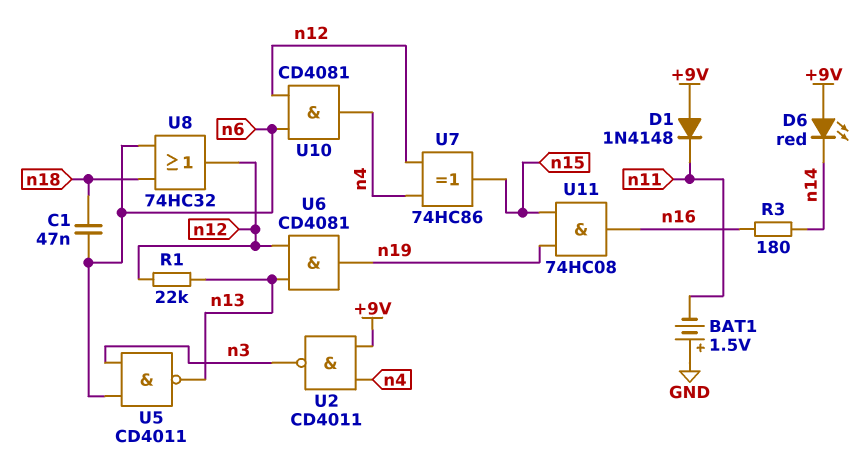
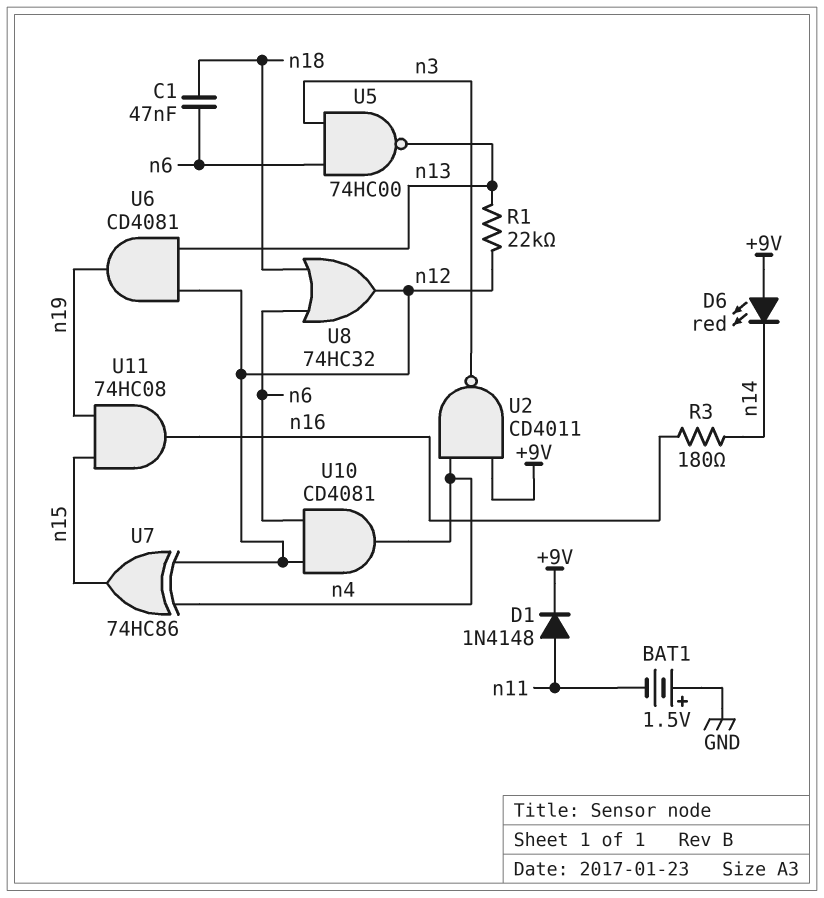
D1: diode 1N4148 (A +9V, K n11) -> diode 1N4148 (A n11, K +9V)
U5: NAND CD4011 (in n3, in n6, out n13) -> NAND 74HC00 (in n3, in n6, out n13)

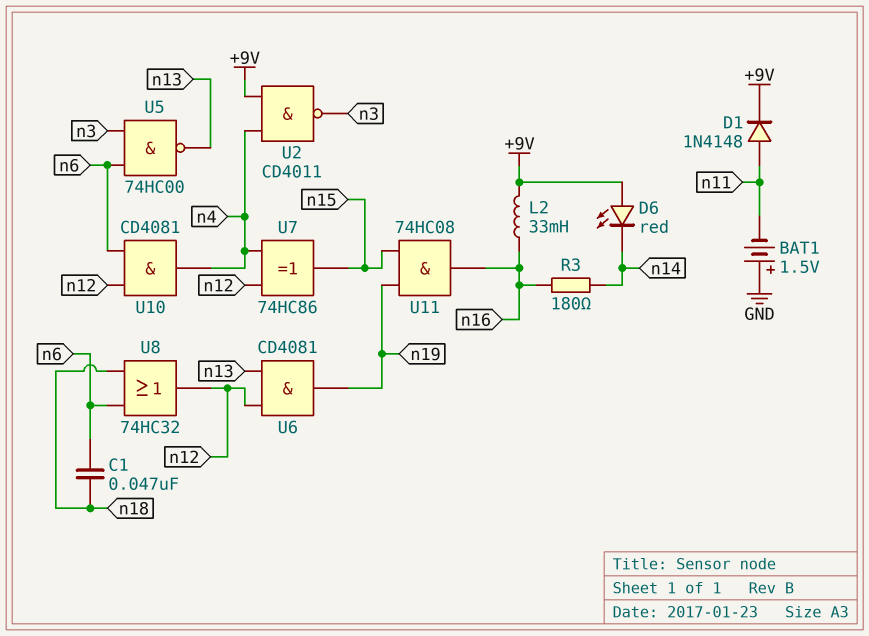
L2: none -> 33mH (+9V, n16)
R1: 22k (n12, n13) -> none

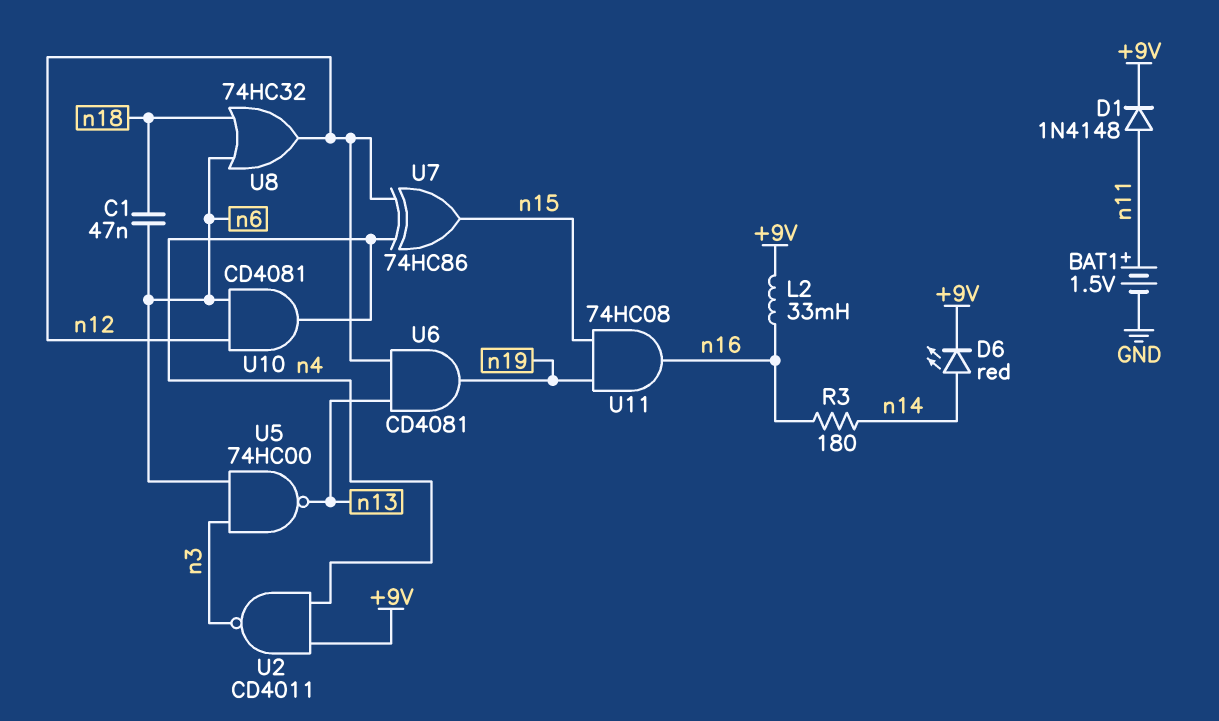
BAT1: 1.5V (plus GND, minus n11) -> 1.5V (plus n11, minus GND)
D6: LED red (A +9V, K n14) -> LED red (A n14, K +9V)

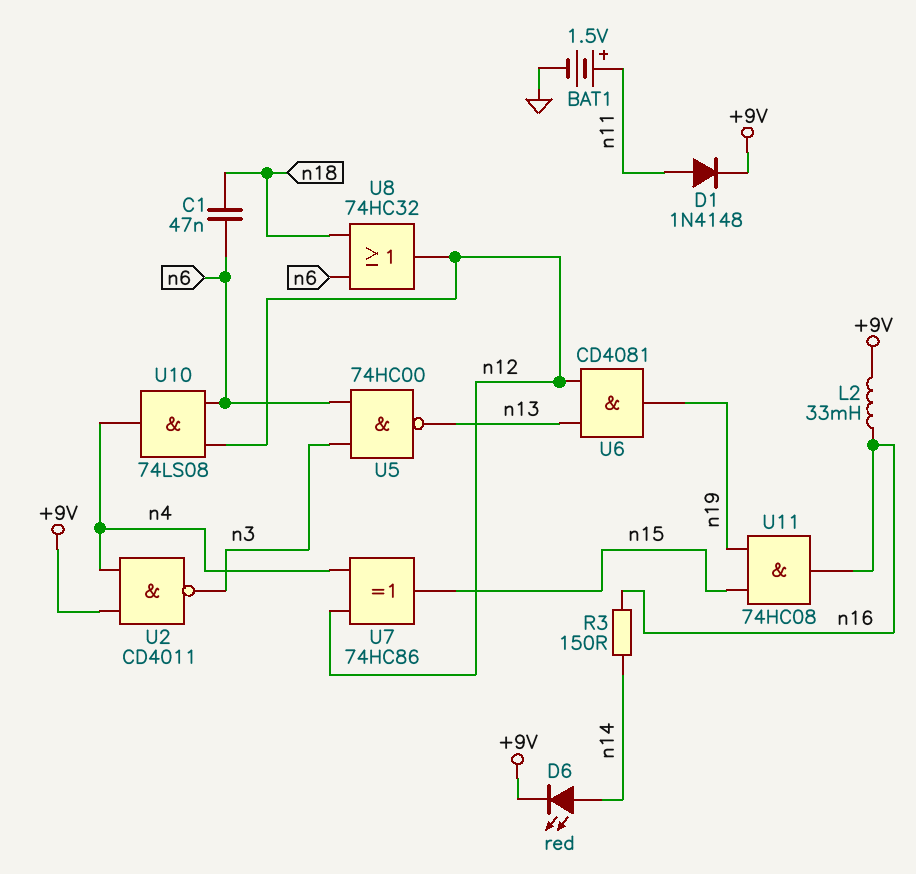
R3: 180 (n14, n16) -> 150 (n14, n16)
U10: AND CD4081 (in n6, in n12, out n4) -> AND 74LS08 (in n6, in n12, out n4)

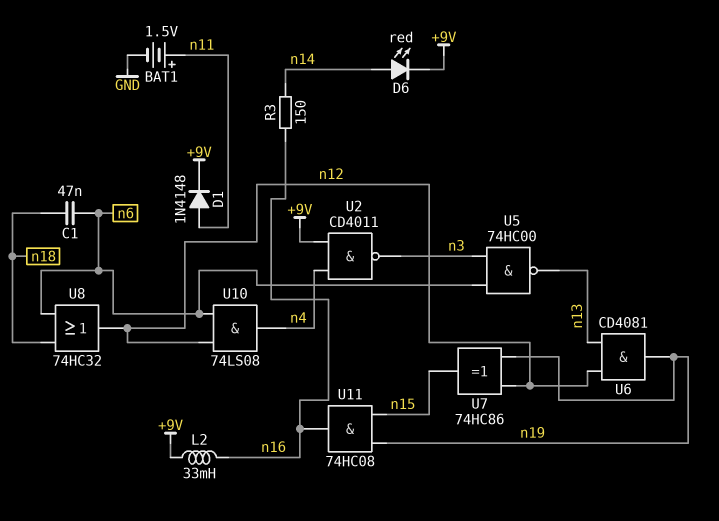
U7: XOR 74HC86 (in n4, in n12, out n15) -> XOR 74HC86 (in n12, in n19, out n15)

